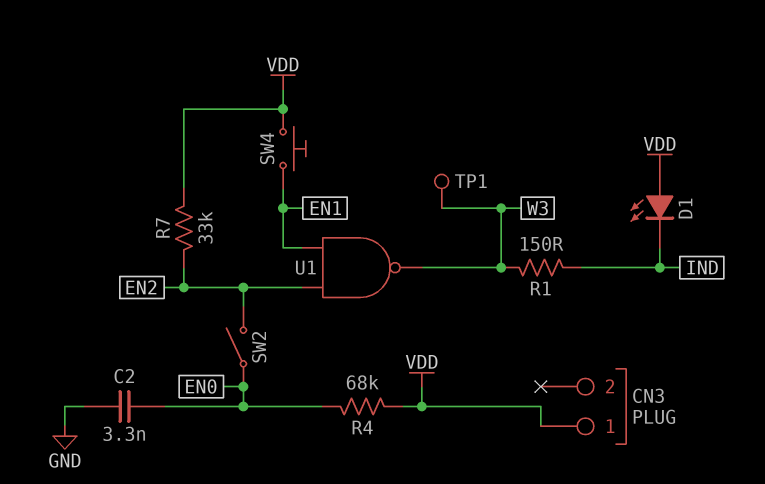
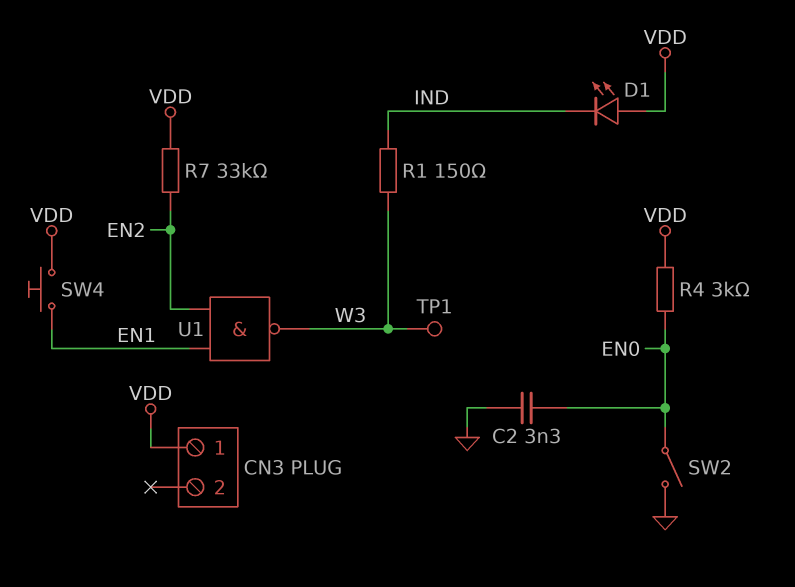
R4: 68k (EN0, VDD) -> 3k (EN0, VDD)
SW2: switch (EN0, EN2) -> switch (EN0, GND)

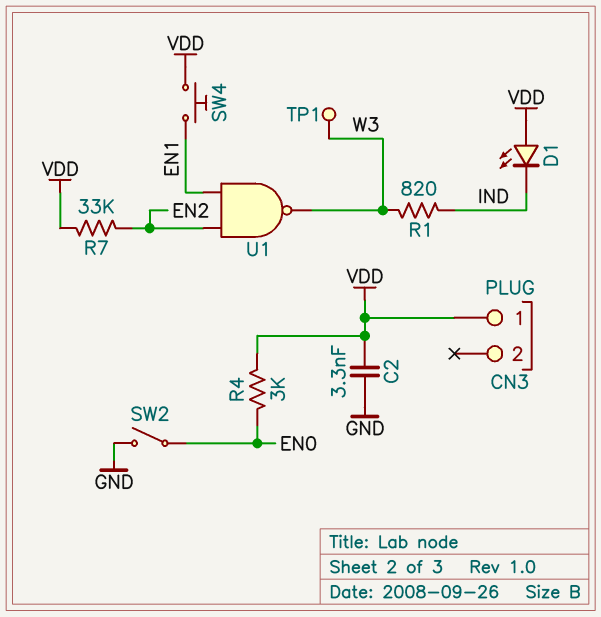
C2: 3.3nF (EN0, GND) -> 3.3nF (GND, VDD)
R1: 150 (IND, W3) -> 820 (IND, W3)

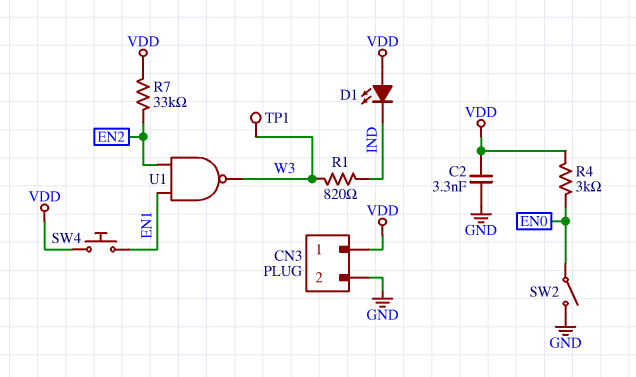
CN3 pin 2: none -> GND

